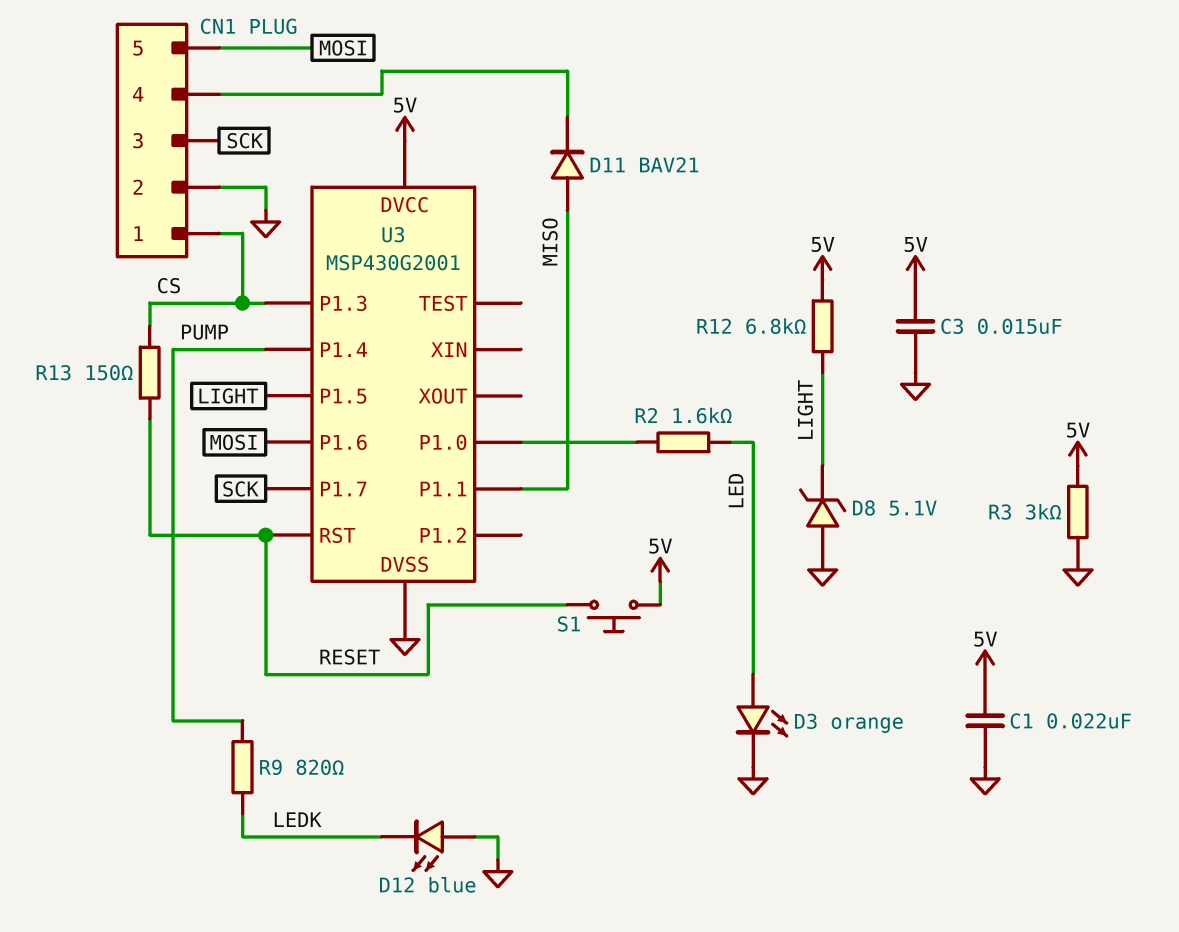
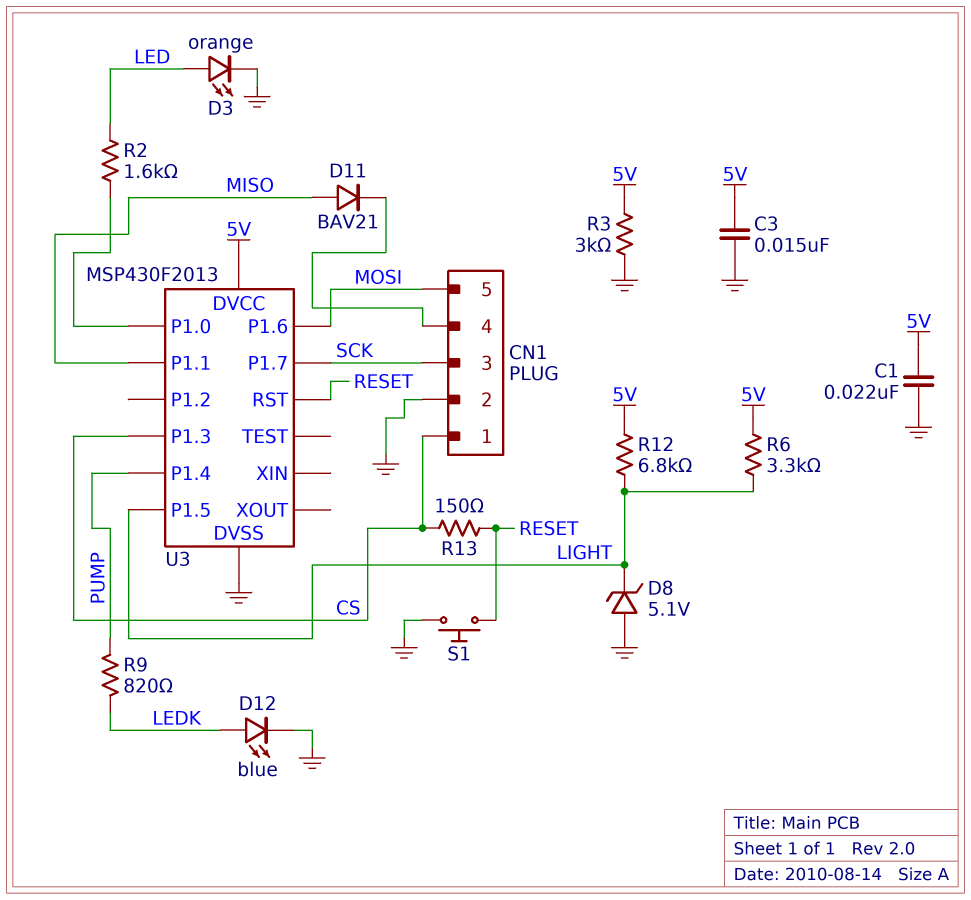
D12: LED blue (A GND, K LEDK) -> LED blue (A LEDK, K GND)
R6: none -> 3.3k (5V, LIGHT)
S1: button (5V, RESET) -> button (GND, RESET)
U3: MSP430G2001 -> MSP430F2013

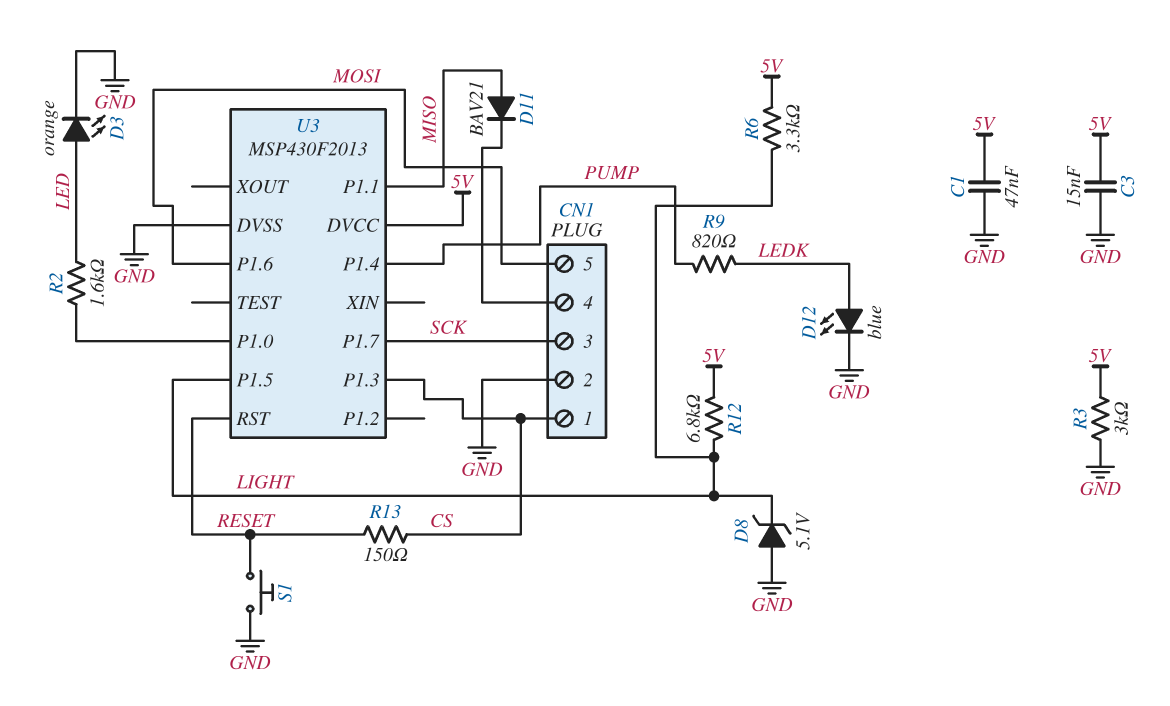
C1: 22nF (5V, GND) -> 47nF (5V, GND)

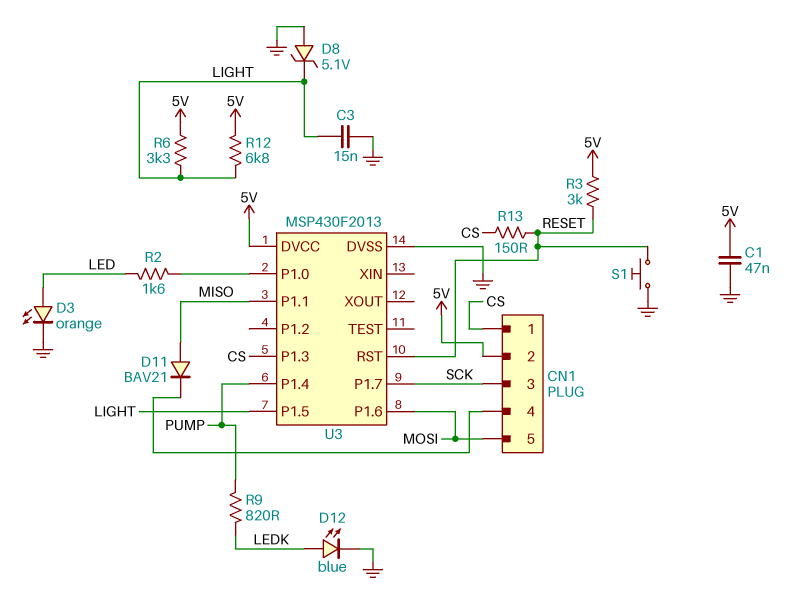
C3: 15nF (5V, GND) -> 15nF (GND, LIGHT)
CN1 pin 2: GND -> 5V
R3: 3k (5V, GND) -> 3k (5V, RESET)

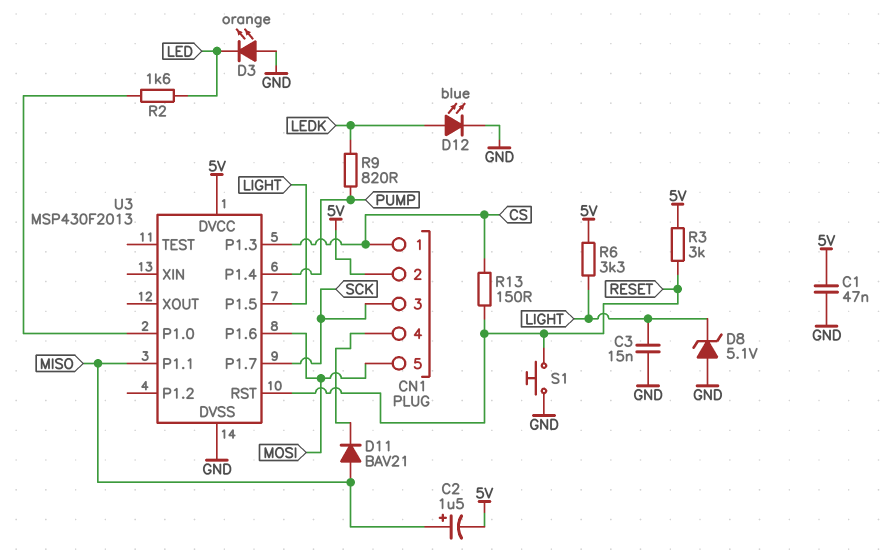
C2: none -> 1.5uF (plus MISO, minus 5V)
D3: LED orange (A LED, K GND) -> LED orange (A GND, K LED)
R12: 6.8k (5V, LIGHT) -> none

